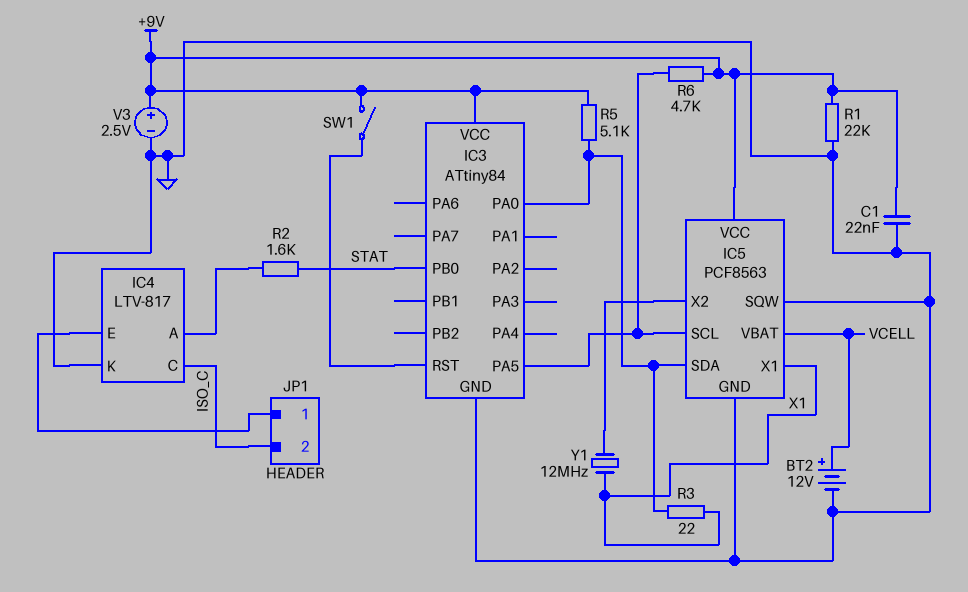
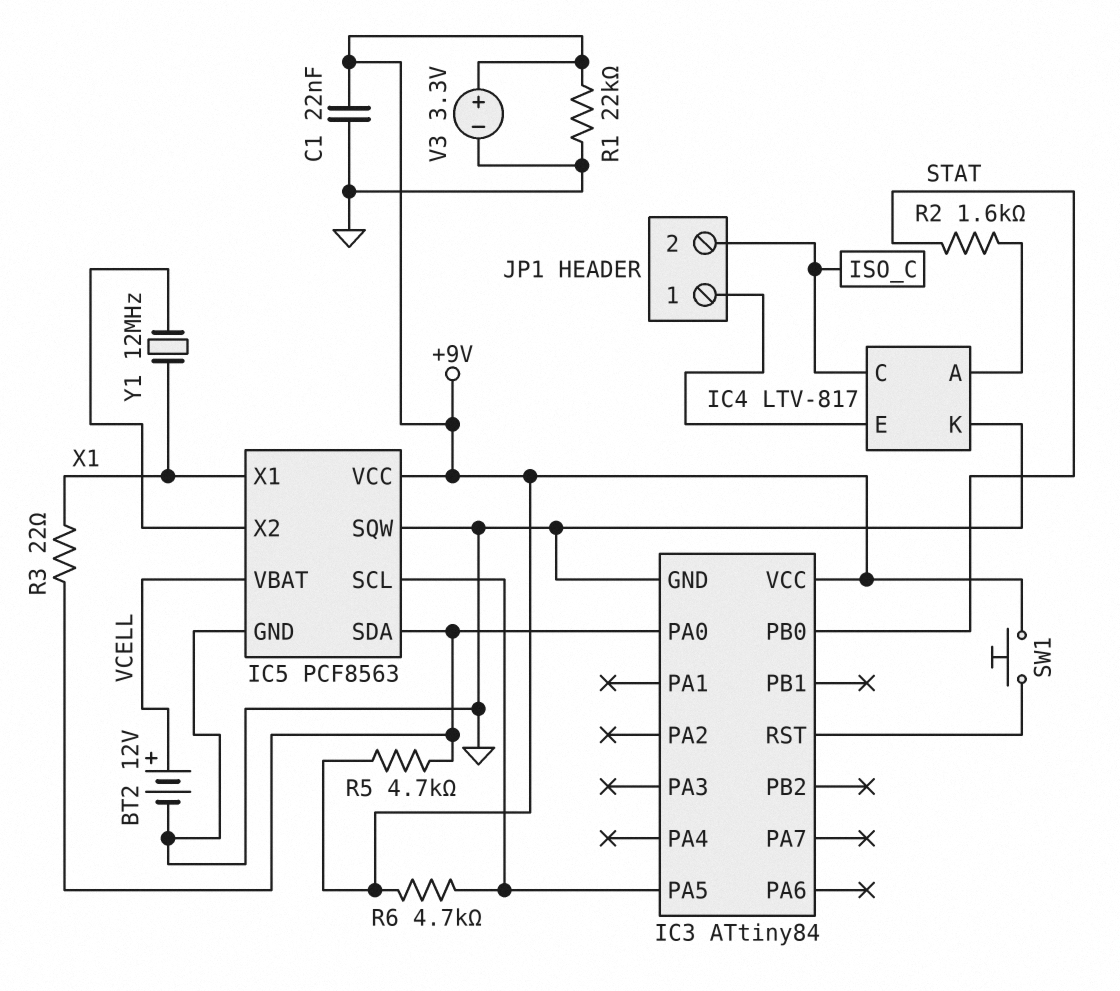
R5: 5.1k (+9V, IC3/PA0) -> 4.7k (+9V, IC3/PA0)
SW1: switch (+9V, IC3/RST) -> button (+9V, IC3/RST)
V3: 2.5V (plus +9V, minus GND) -> 3.3V (plus +9V, minus GND)

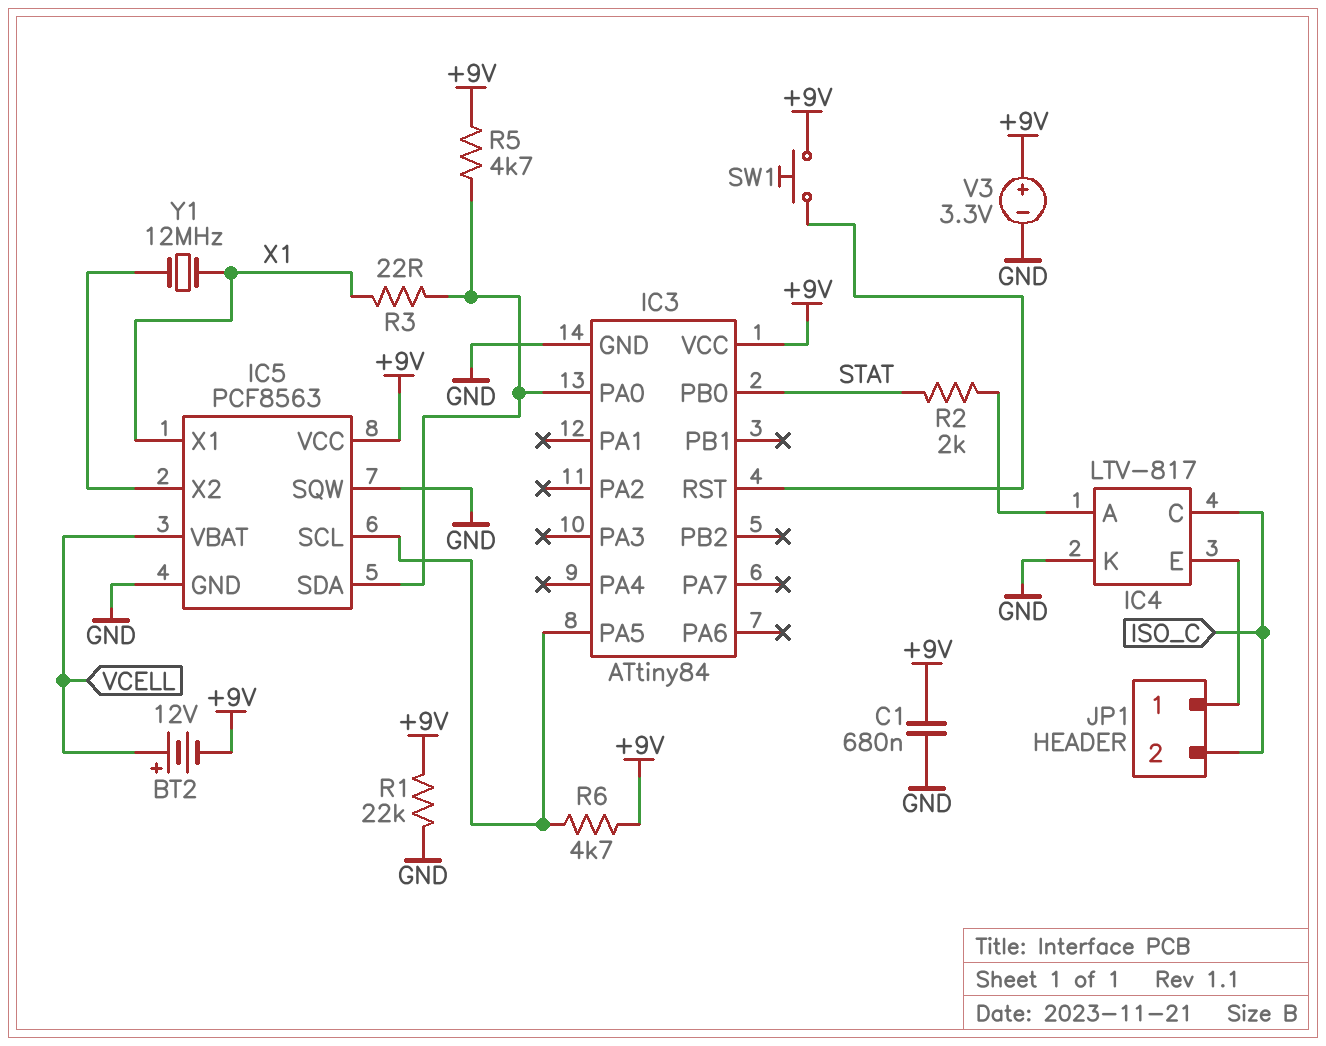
BT2: 12V (plus VCELL, minus GND) -> 12V (plus VCELL, minus +9V)
C1: 22nF (+9V, GND) -> 680nF (+9V, GND)
R2: 1.6k (IC4/A, STAT) -> 2k (IC4/A, STAT)

